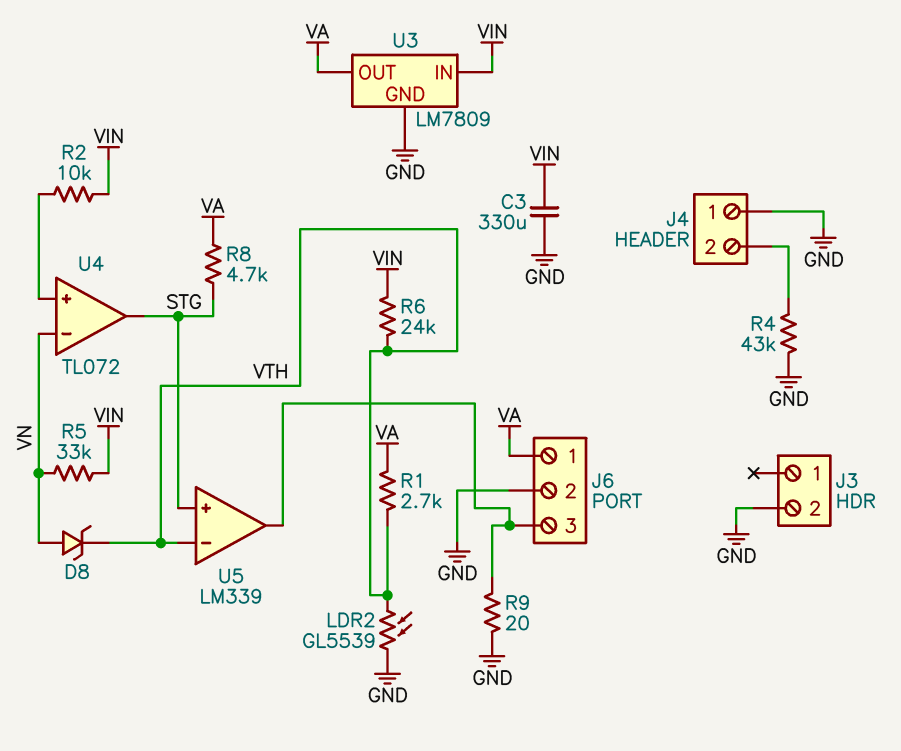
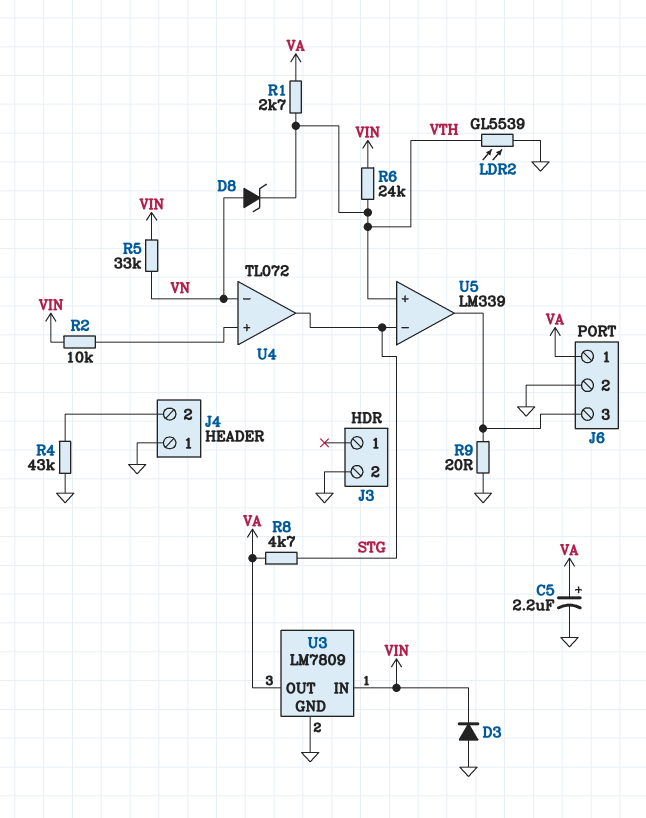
C3: 330uF (GND, VIN) -> none
C5: none -> 2.2uF (plus VA, minus GND)
D3: none -> diode (A GND, K VIN)
U5 pin in+: STG -> VTH
U5 pin in-: VTH -> STG

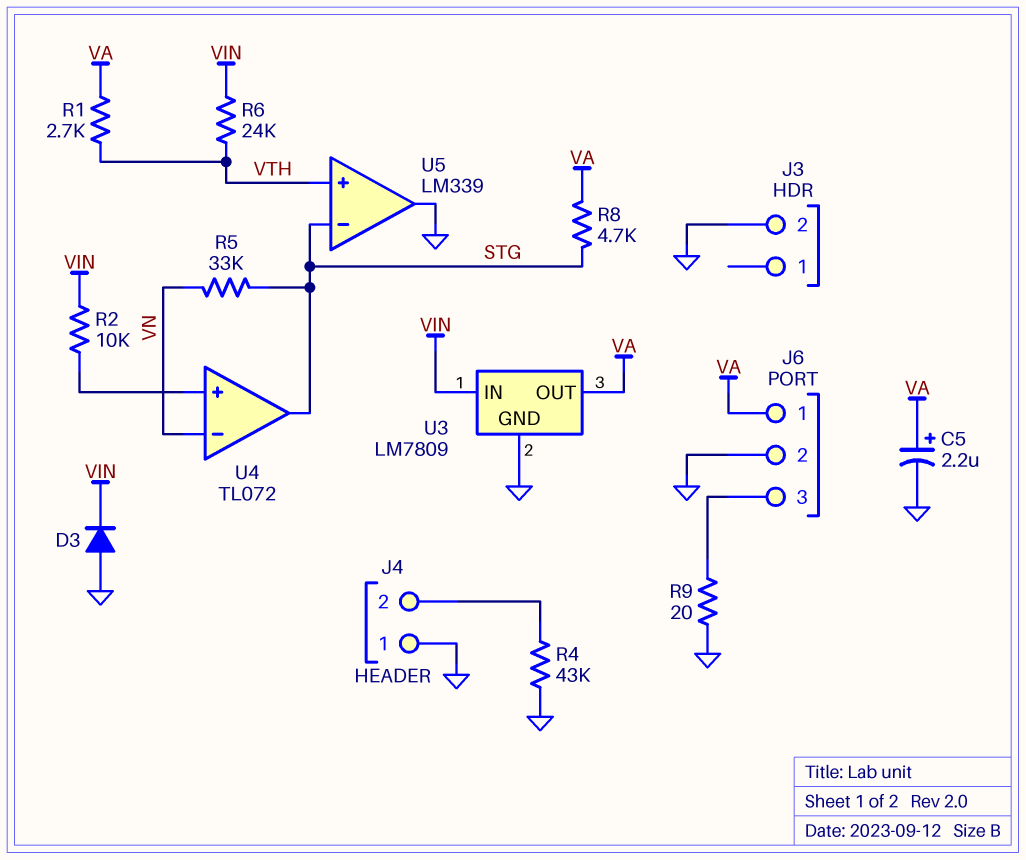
D8: zener (A VN, K VTH) -> none
LDR2: GL5539 (GND, VTH) -> none
R5: 33k (VIN, VN) -> 33k (STG, VN)
U5 pin out: J6/3 -> GND

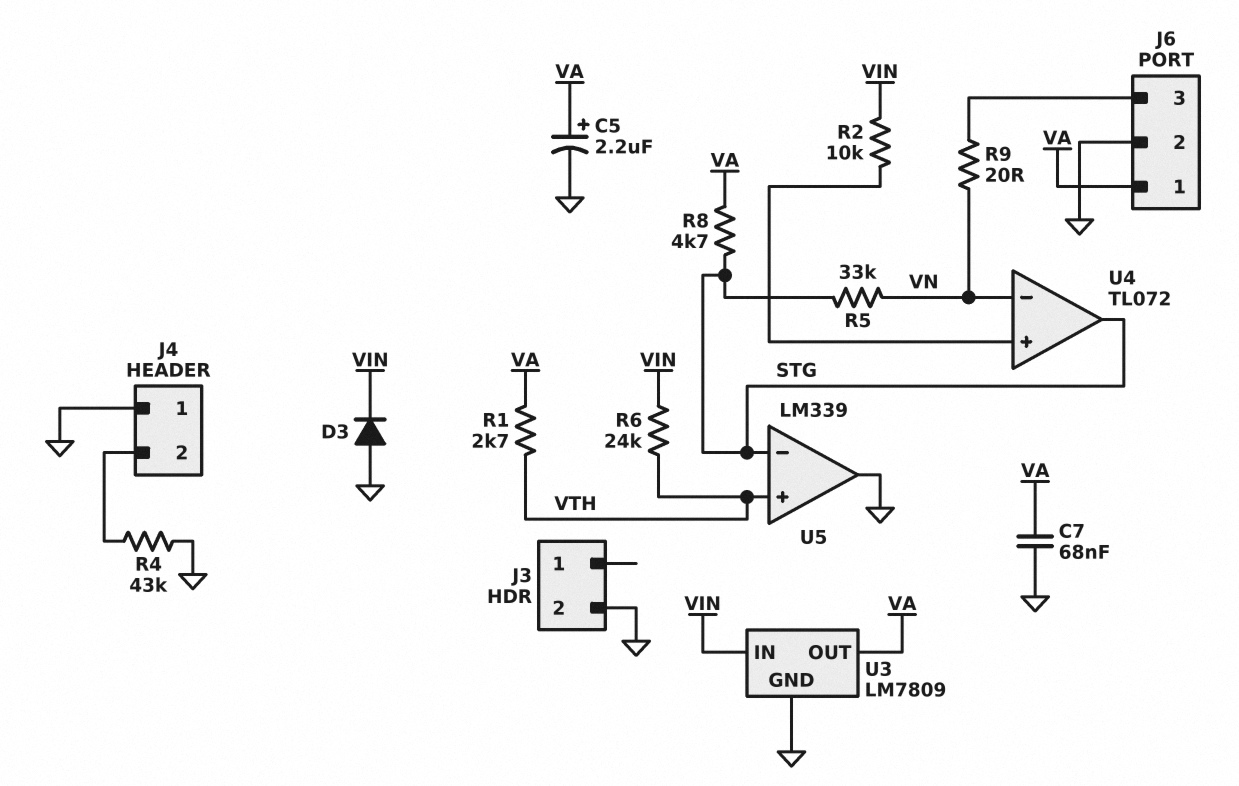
C7: none -> 68nF (GND, VA)
R9: 20 (GND, J6/3) -> 20 (J6/3, VN)

